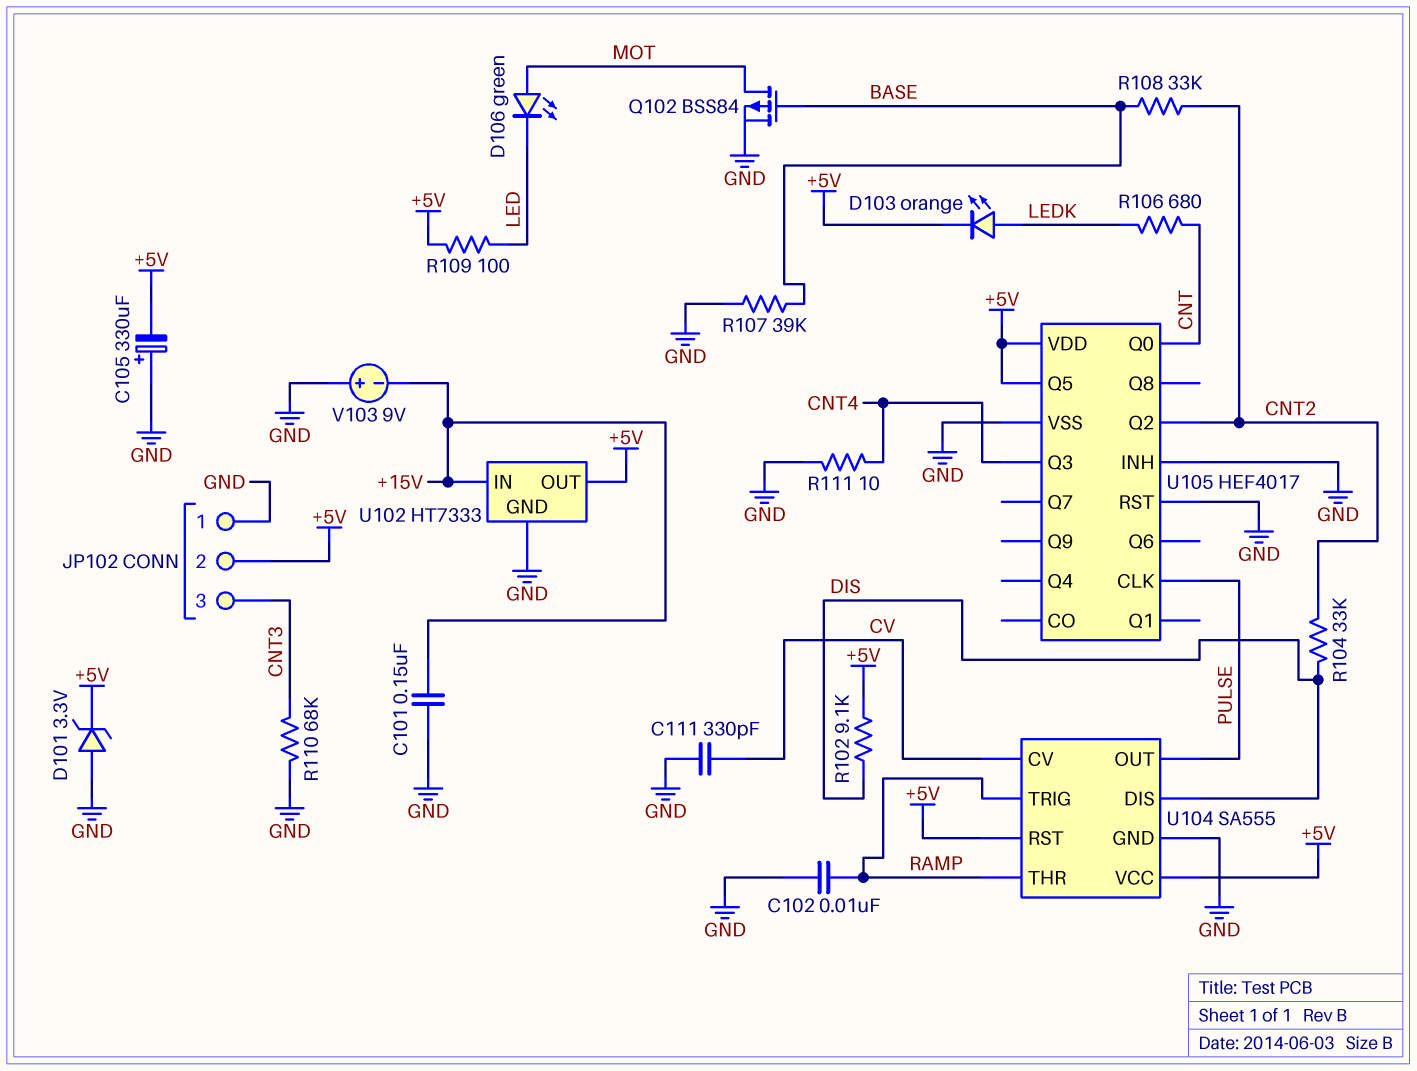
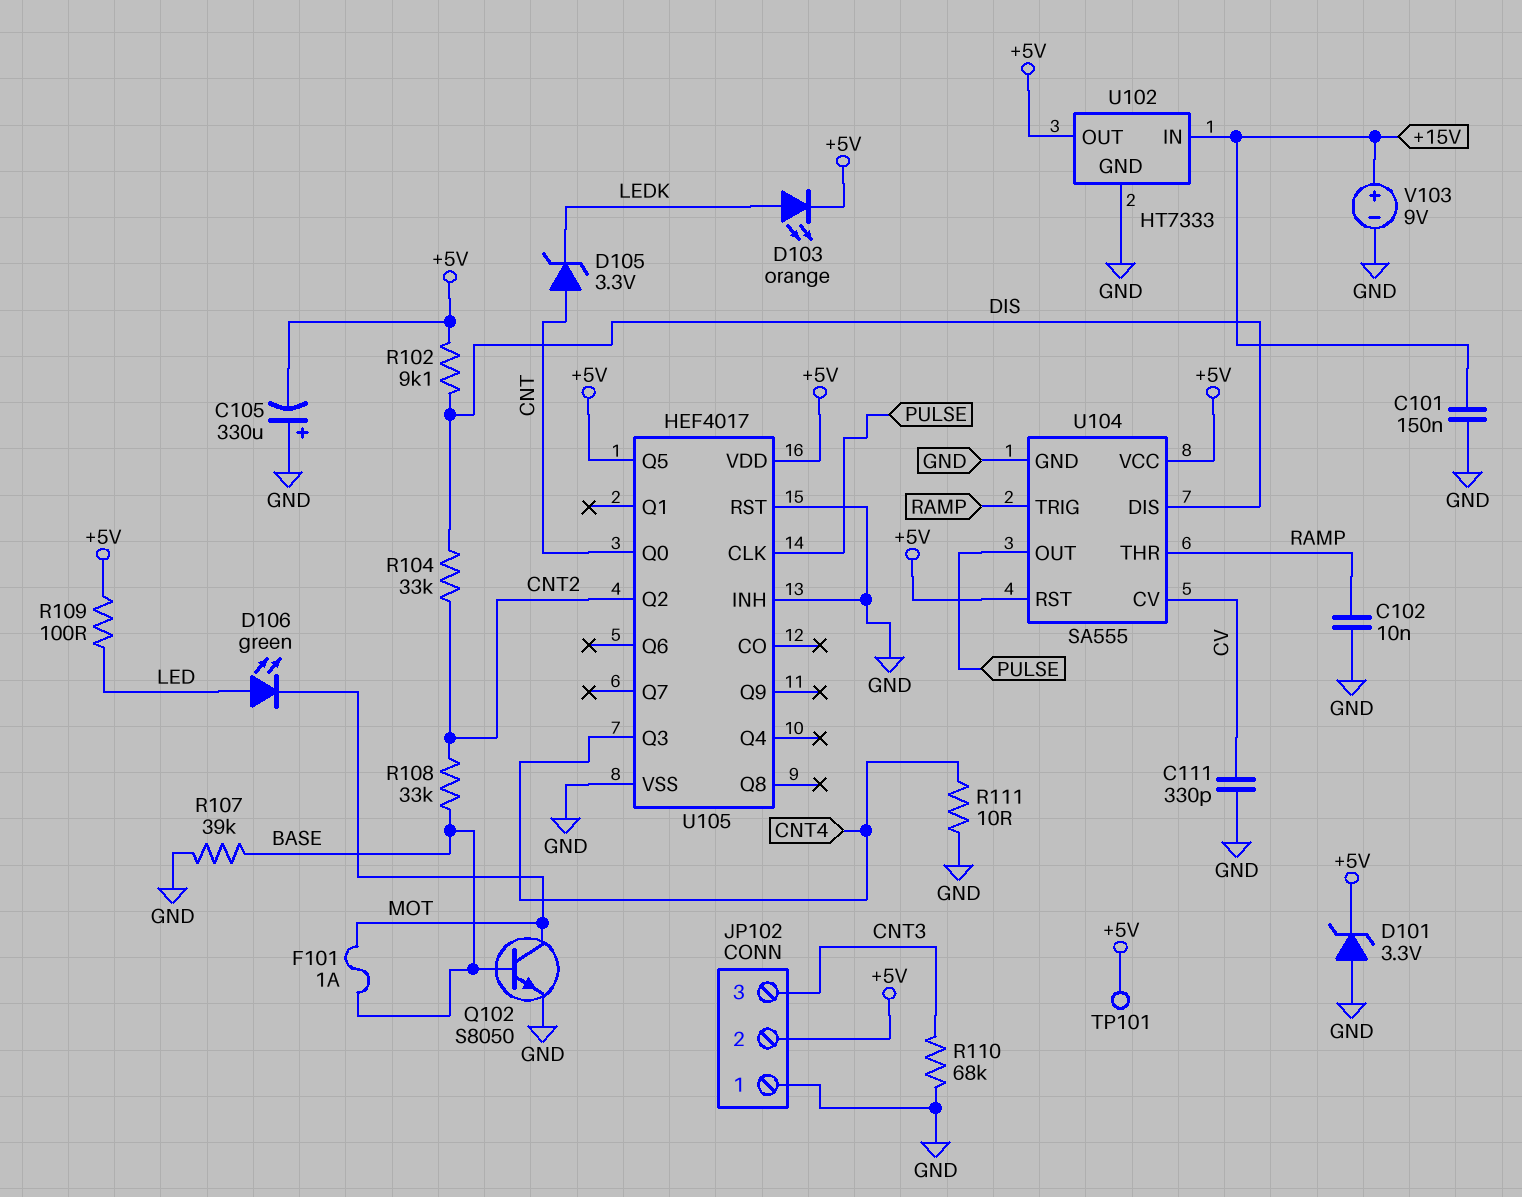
D105: none -> zener 3.3V (A CNT, K LEDK)
D106: LED green (A MOT, K LED) -> LED green (A LED, K MOT)
F101: none -> 1A (BASE, MOT)
Q102: PMOS BSS84 (G BASE, D MOT, S GND) -> NPN S8050 (B BASE, C MOT, E GND)
R106: 680 (CNT, LEDK) -> none
TP101: none -> test point (+5V)
V103: 9V (plus GND, minus +15V) -> 9V (plus +15V, minus GND)

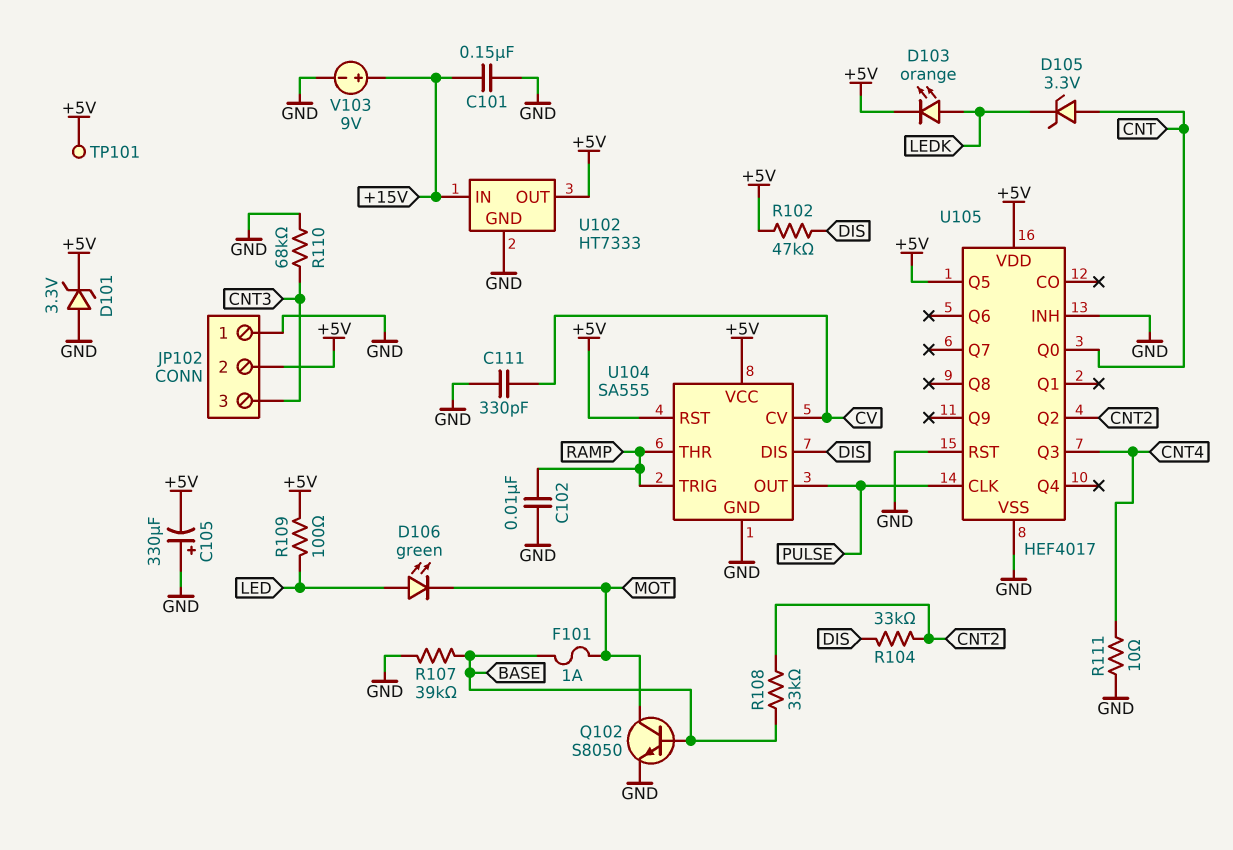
R102: 9.1k (+5V, DIS) -> 47k (+5V, DIS)

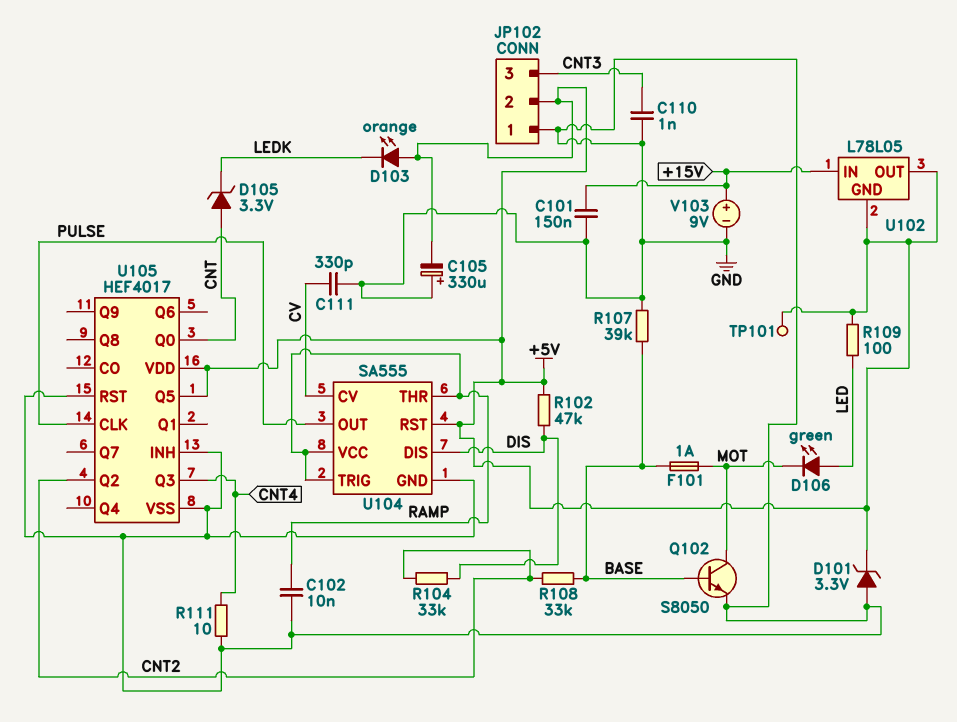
C110: none -> 1nF (CNT3, GND)
D103: LED orange (A LEDK, K +5V) -> LED orange (A +5V, K LEDK)
R110: 68k (CNT3, GND) -> none
U102: HT7333 -> L78L05
U102 pin GND: GND -> +5V
U104 pin VCC: +5V -> RAMP

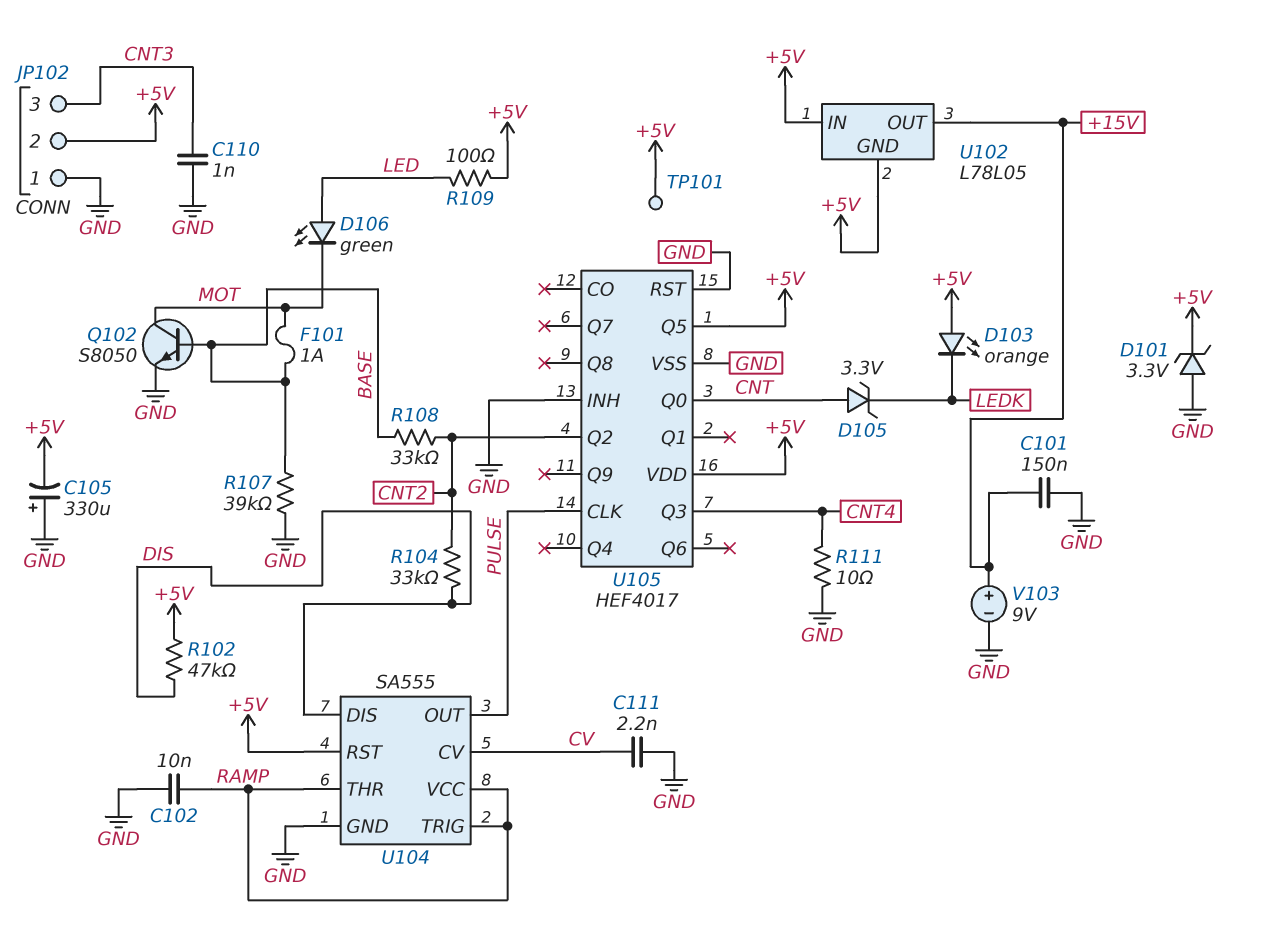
C111: 330pF (CV, GND) -> 2.2nF (CV, GND)
U102 pin IN: +15V -> +5V
U102 pin OUT: +5V -> +15V

